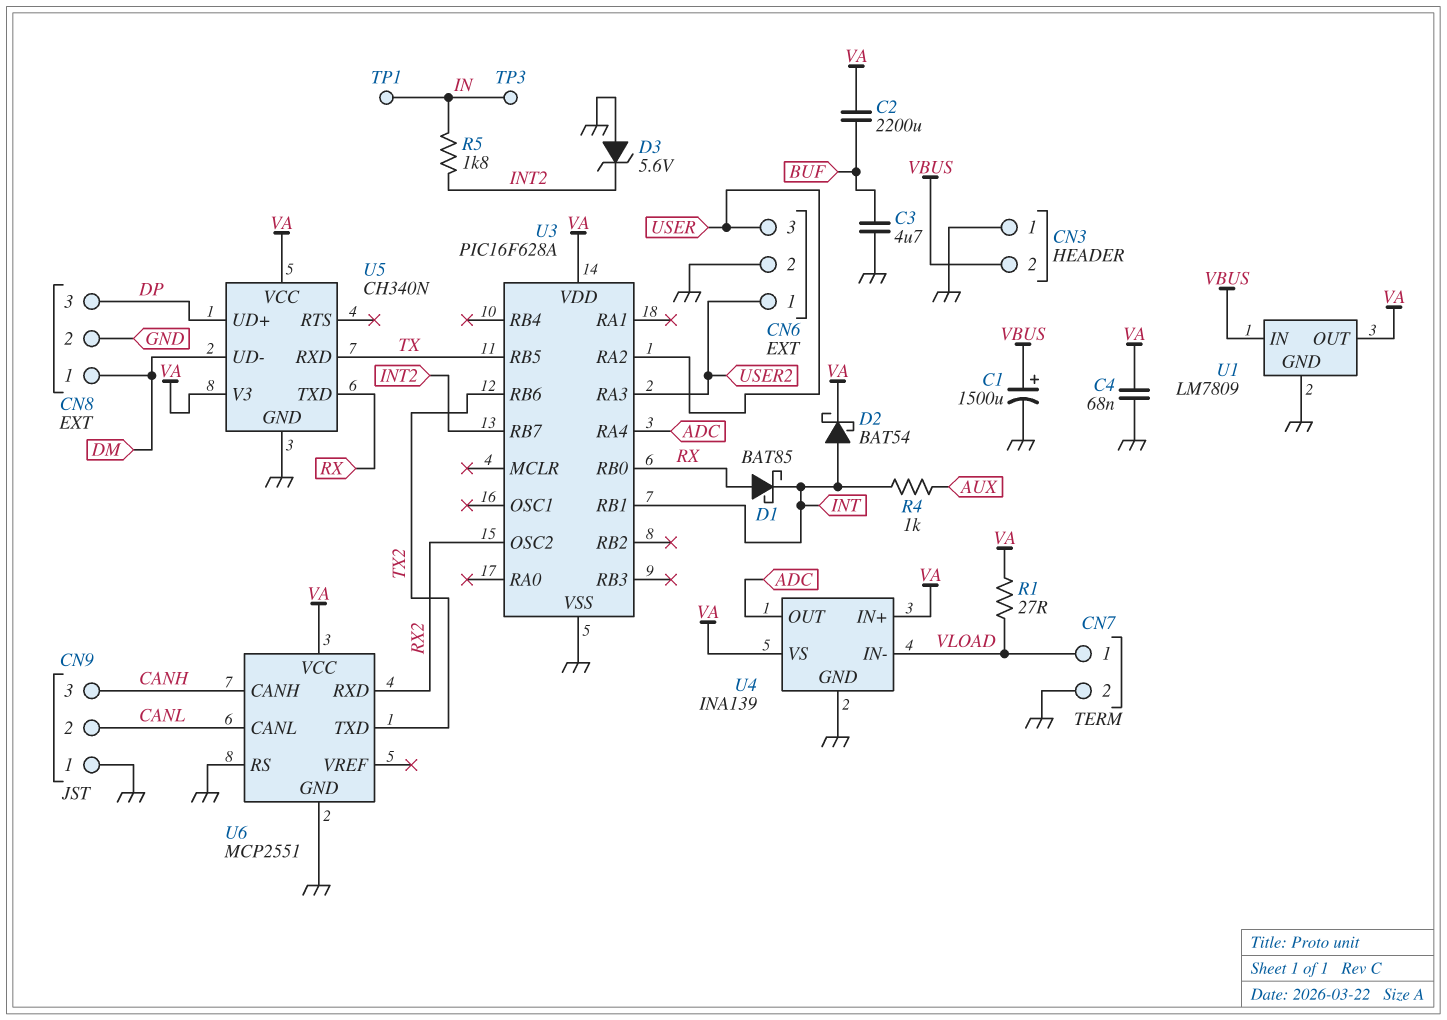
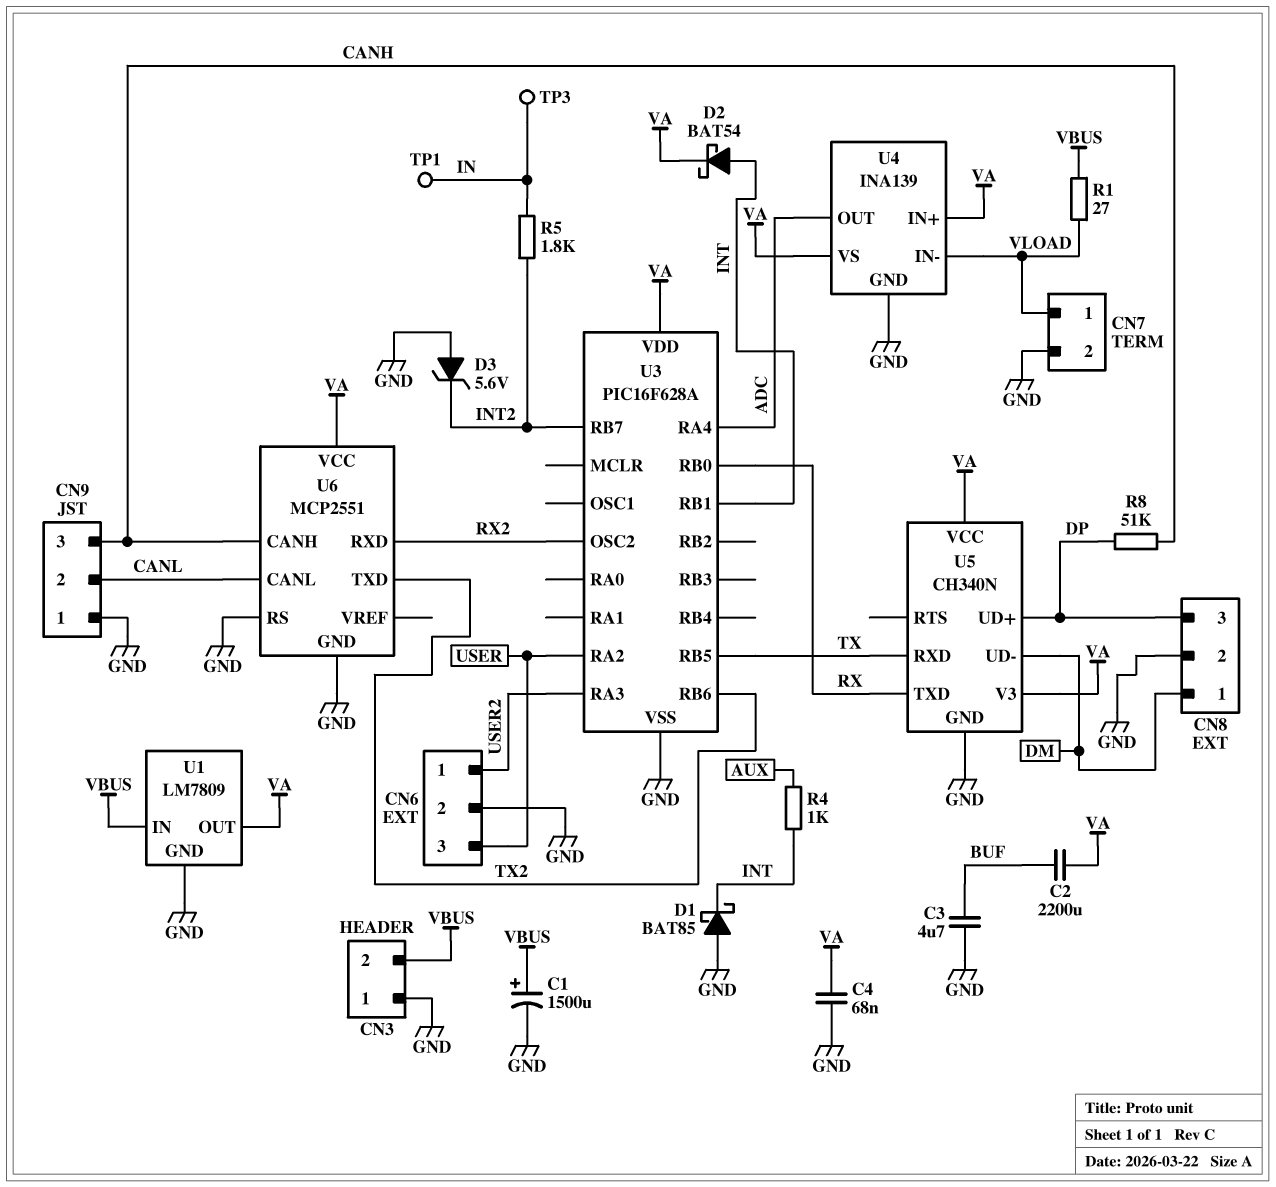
D1: schottky BAT85 (A RX, K INT) -> schottky BAT85 (A GND, K INT)
R1: 27 (VA, VLOAD) -> 27 (VBUS, VLOAD)
R8: none -> 51k (CANH, DP)

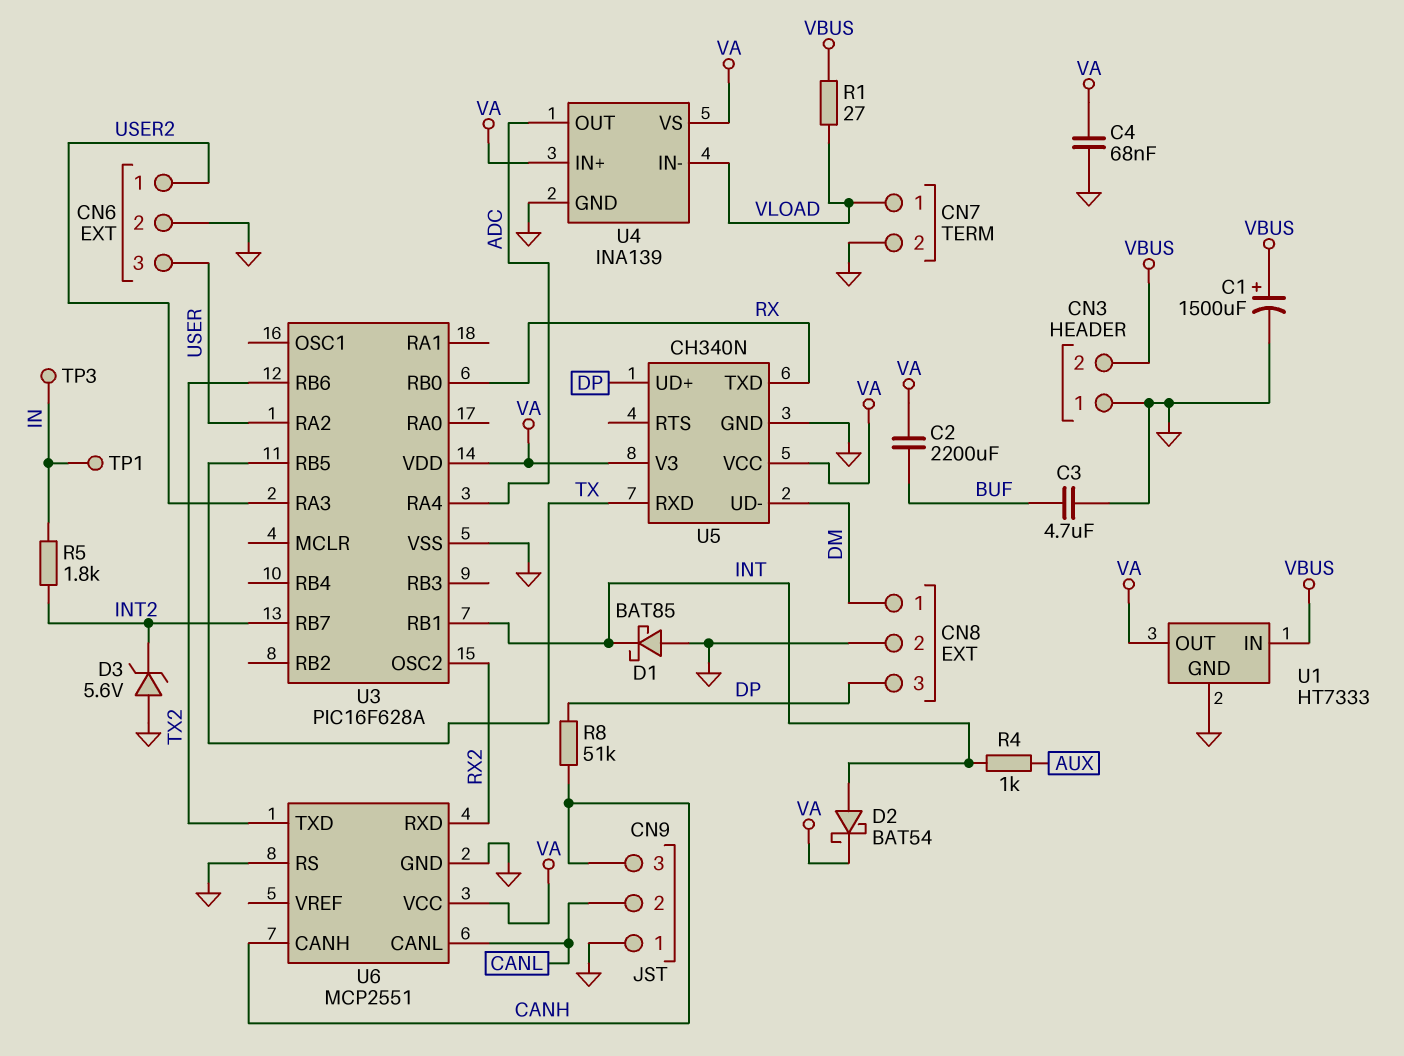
U1: LM7809 -> HT7333

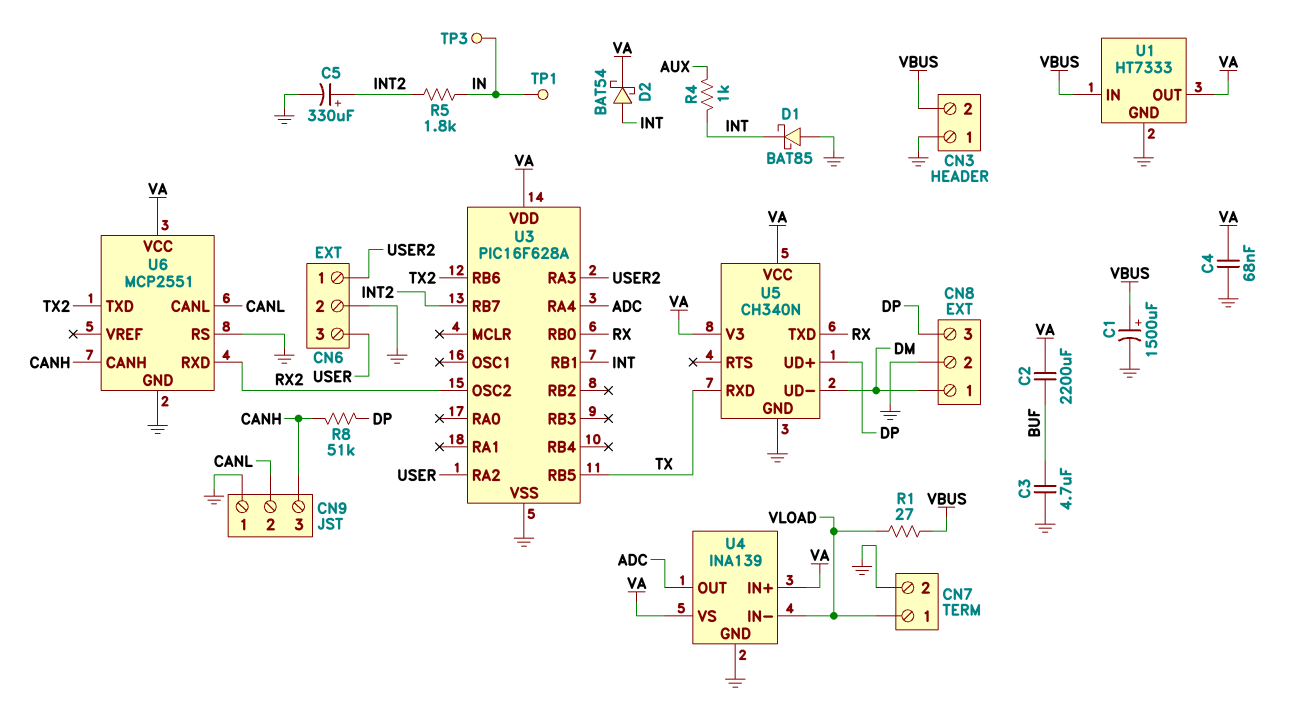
C5: none -> 330uF (plus INT2, minus GND)
D3: zener 5.6V (A GND, K INT2) -> none

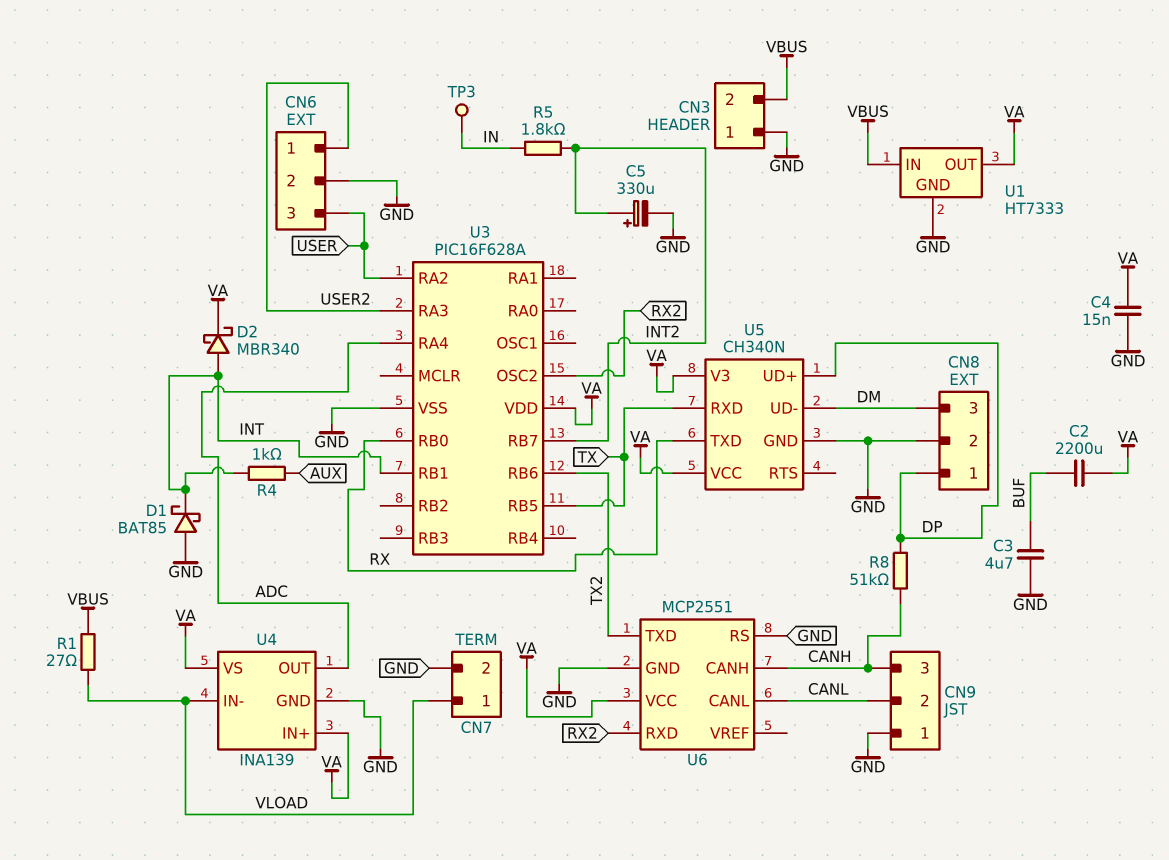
C1: 1500uF (plus VBUS, minus GND) -> none
C4: 68nF (GND, VA) -> 15nF (GND, VA)
CN8 pin 1: DM -> DP
CN8 pin 3: DP -> DM
D2: schottky BAT54 (A INT, K VA) -> schottky MBR340 (A INT, K VA)
TP1: test point (IN) -> none

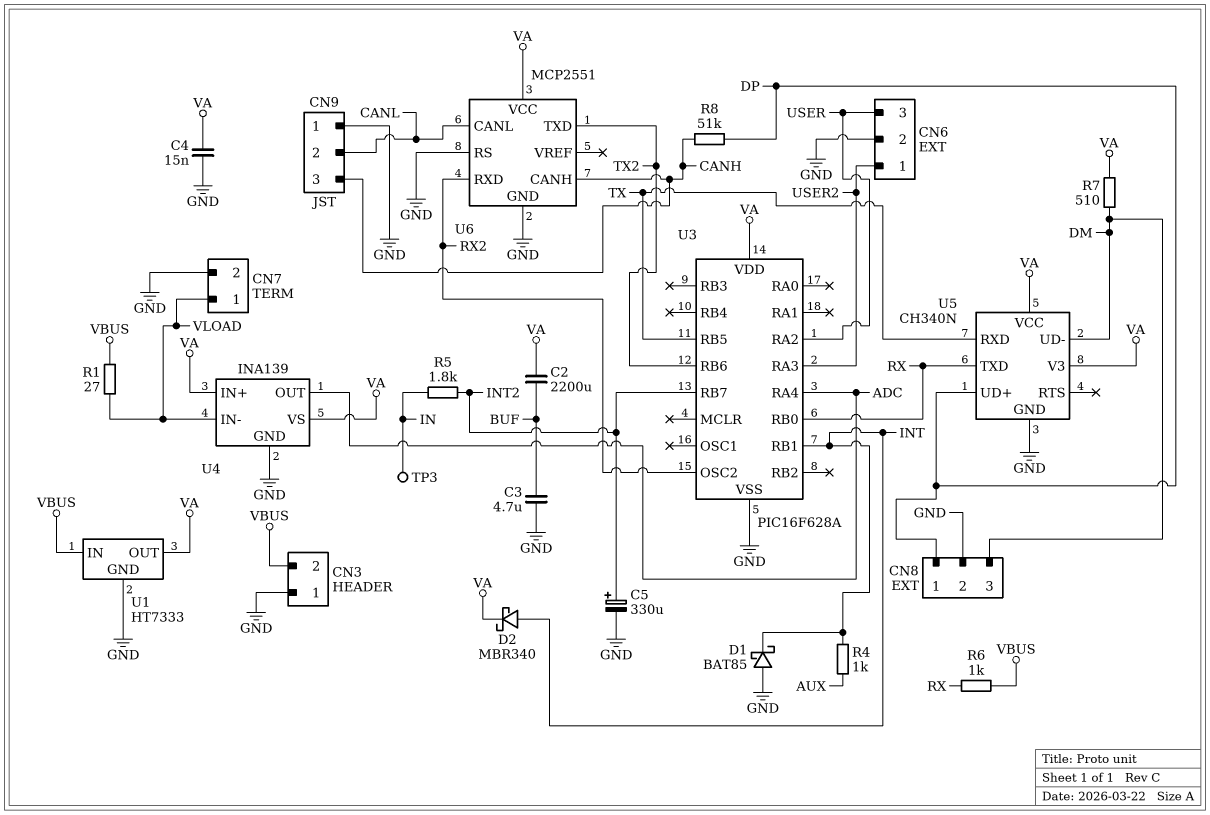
R6: none -> 1k (RX, VBUS)
R7: none -> 510 (DM, VA)

